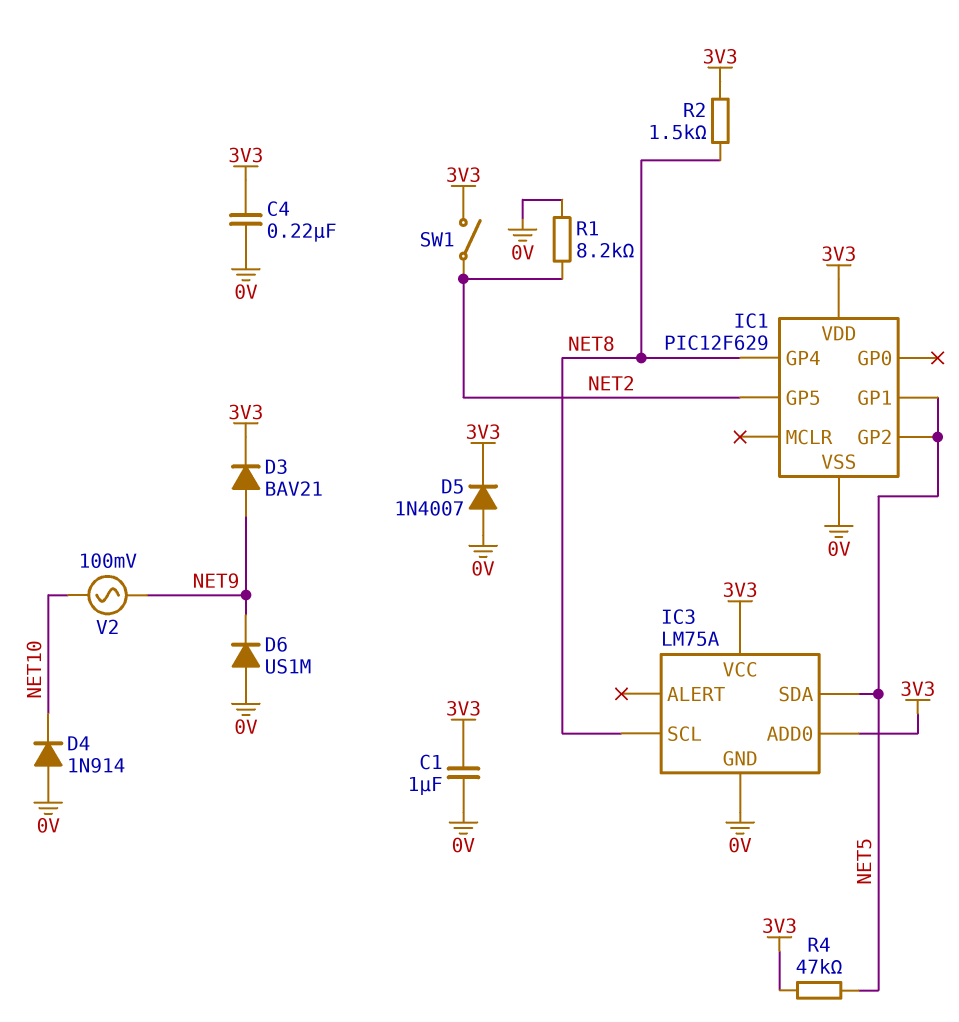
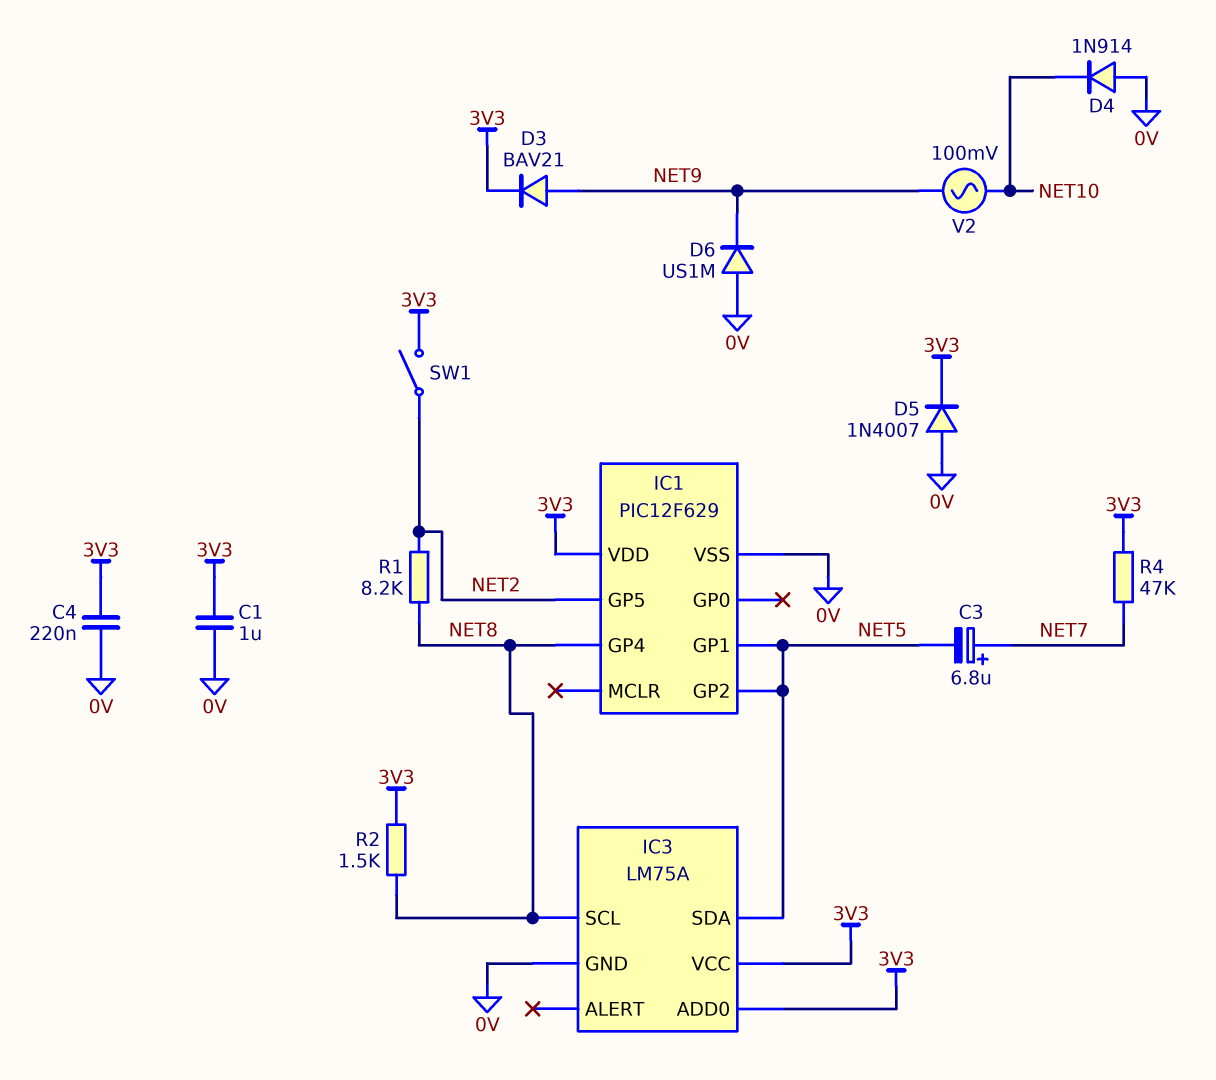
C3: none -> 6.8uF (plus NET7, minus NET5)
R1: 8.2k (0V, NET2) -> 8.2k (NET2, NET8)
R4: 47k (3V3, NET5) -> 47k (3V3, NET7)

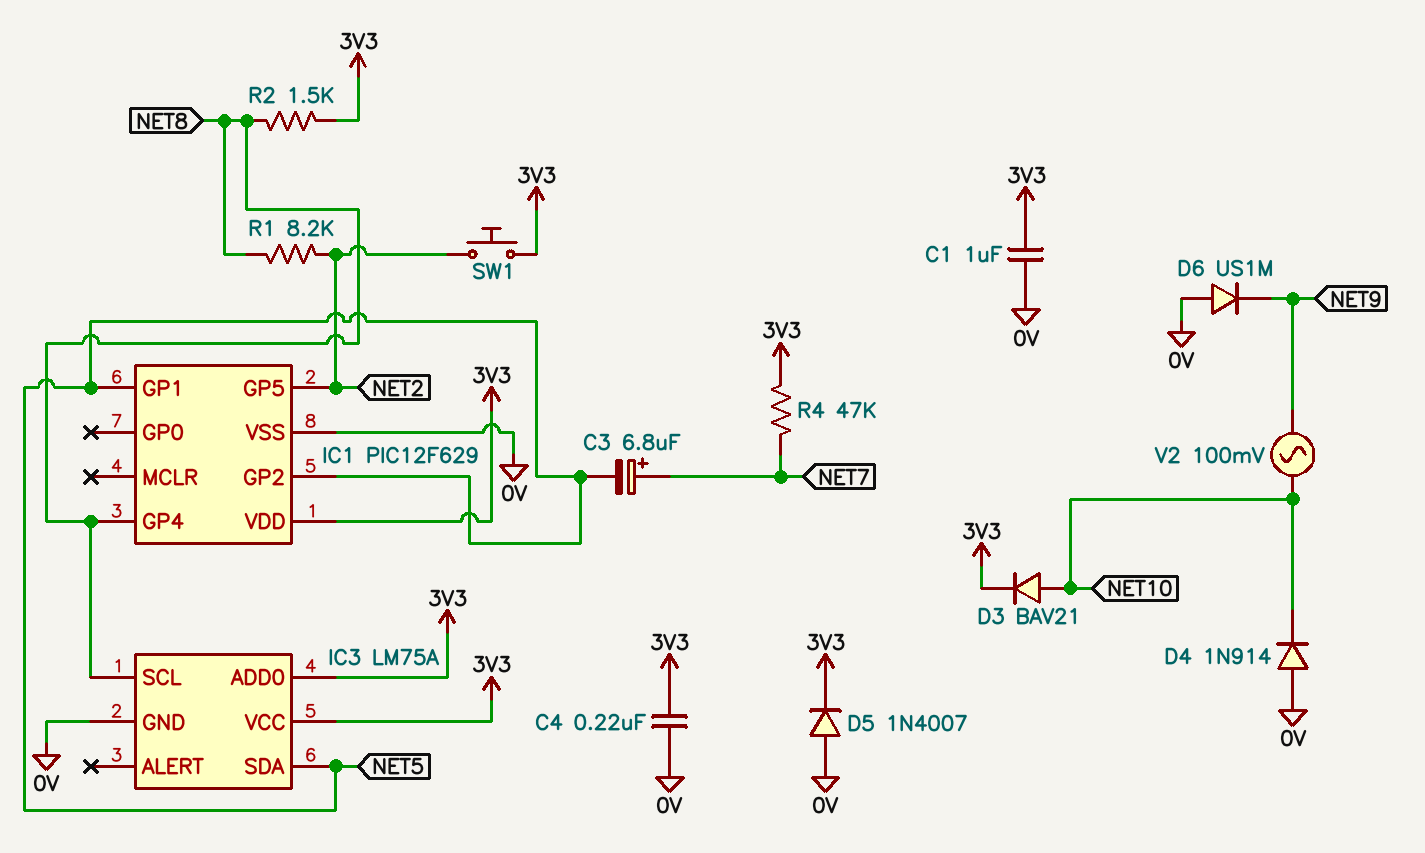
D3: diode BAV21 (A NET9, K 3V3) -> diode BAV21 (A NET10, K 3V3)
SW1: switch (3V3, NET2) -> button (3V3, NET2)

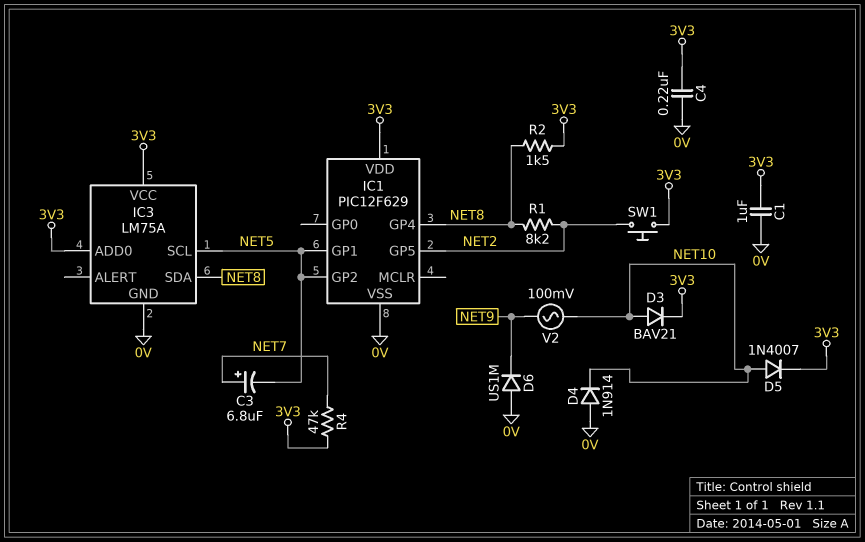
D5: diode 1N4007 (A 0V, K 3V3) -> diode 1N4007 (A NET10, K 3V3)
IC3 pin SCL: NET8 -> NET5
IC3 pin SDA: NET5 -> NET8

